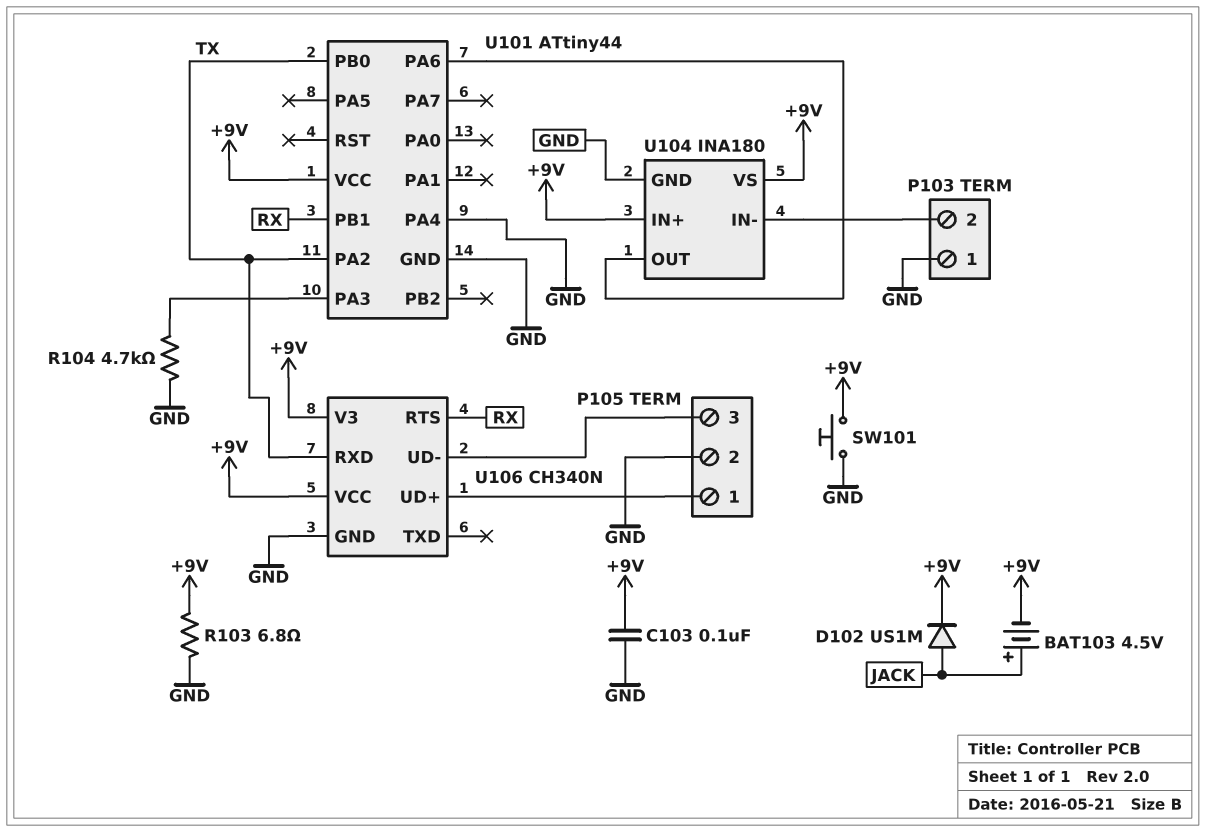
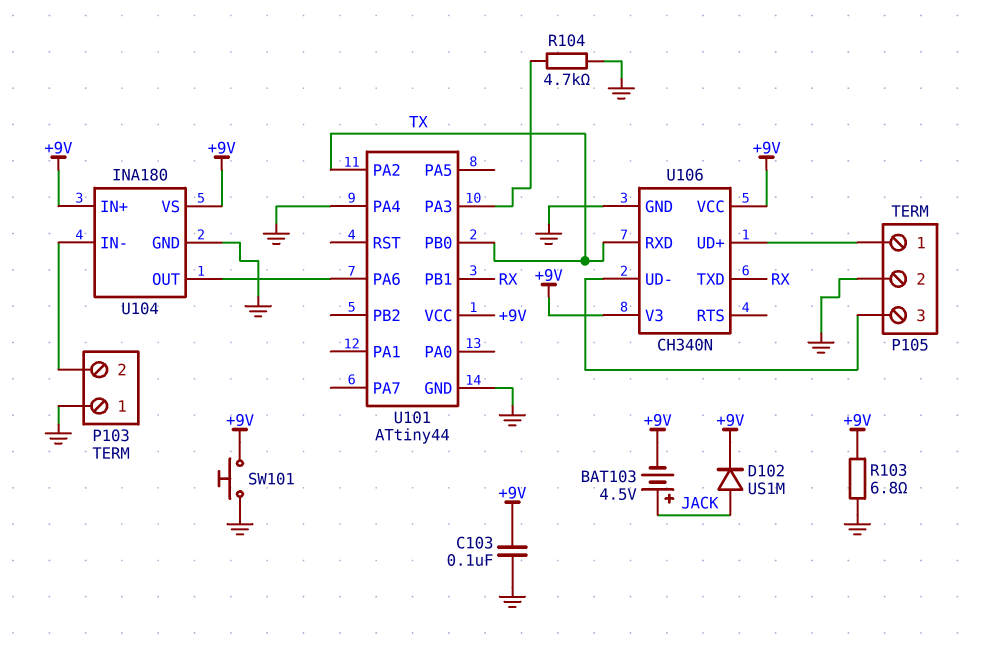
U106 pin RTS: RX -> none
U106 pin TXD: none -> RX

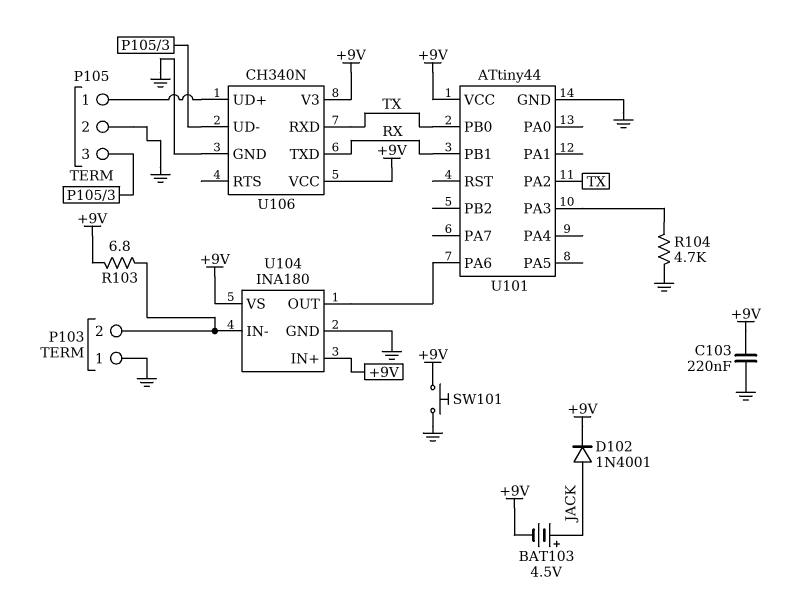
C103: 100nF (+9V, GND) -> 220nF (+9V, GND)
D102: diode US1M (A JACK, K +9V) -> diode 1N4001 (A JACK, K +9V)
R103: 6.8 (+9V, GND) -> 6.8 (+9V, P103/2)
U101 pin PA4: GND -> none

